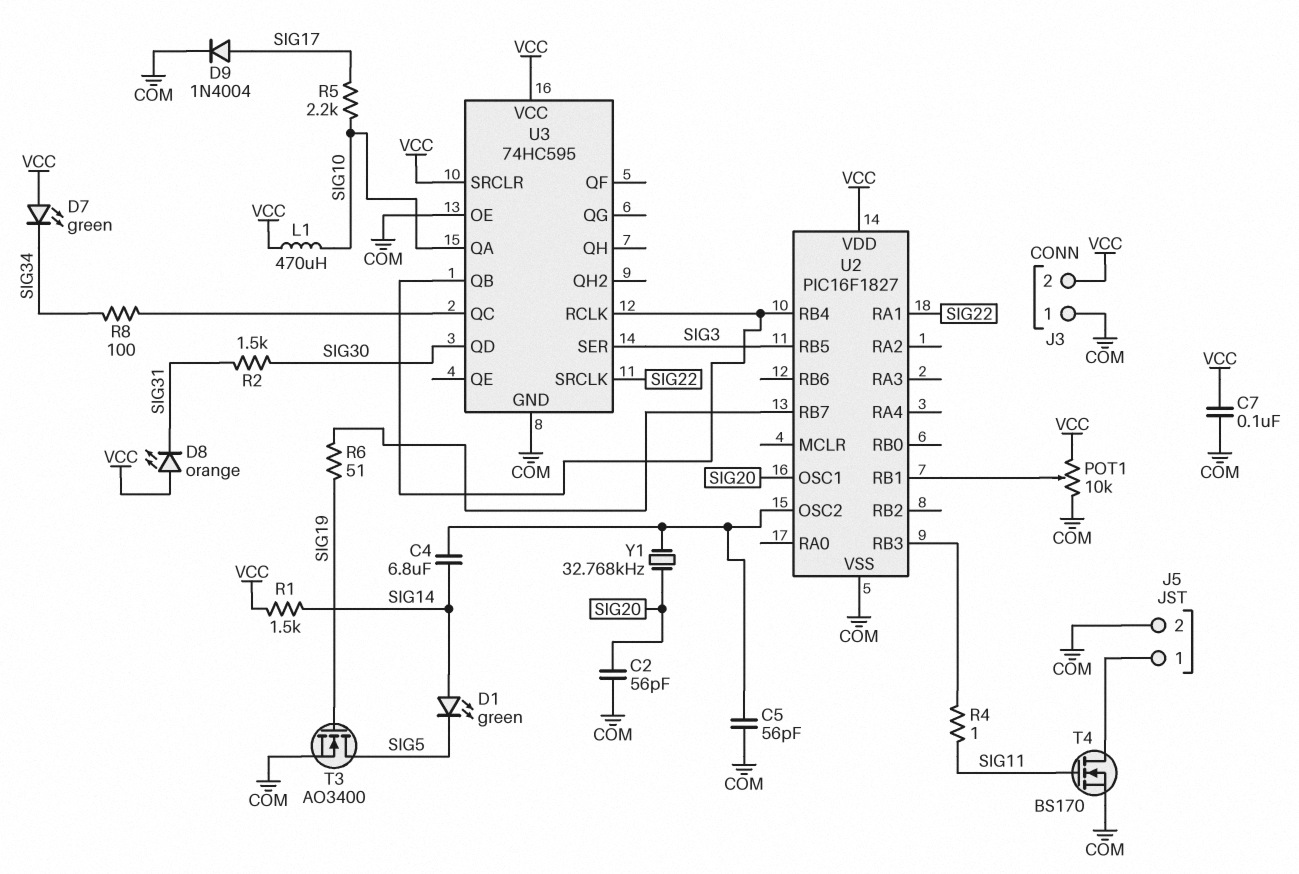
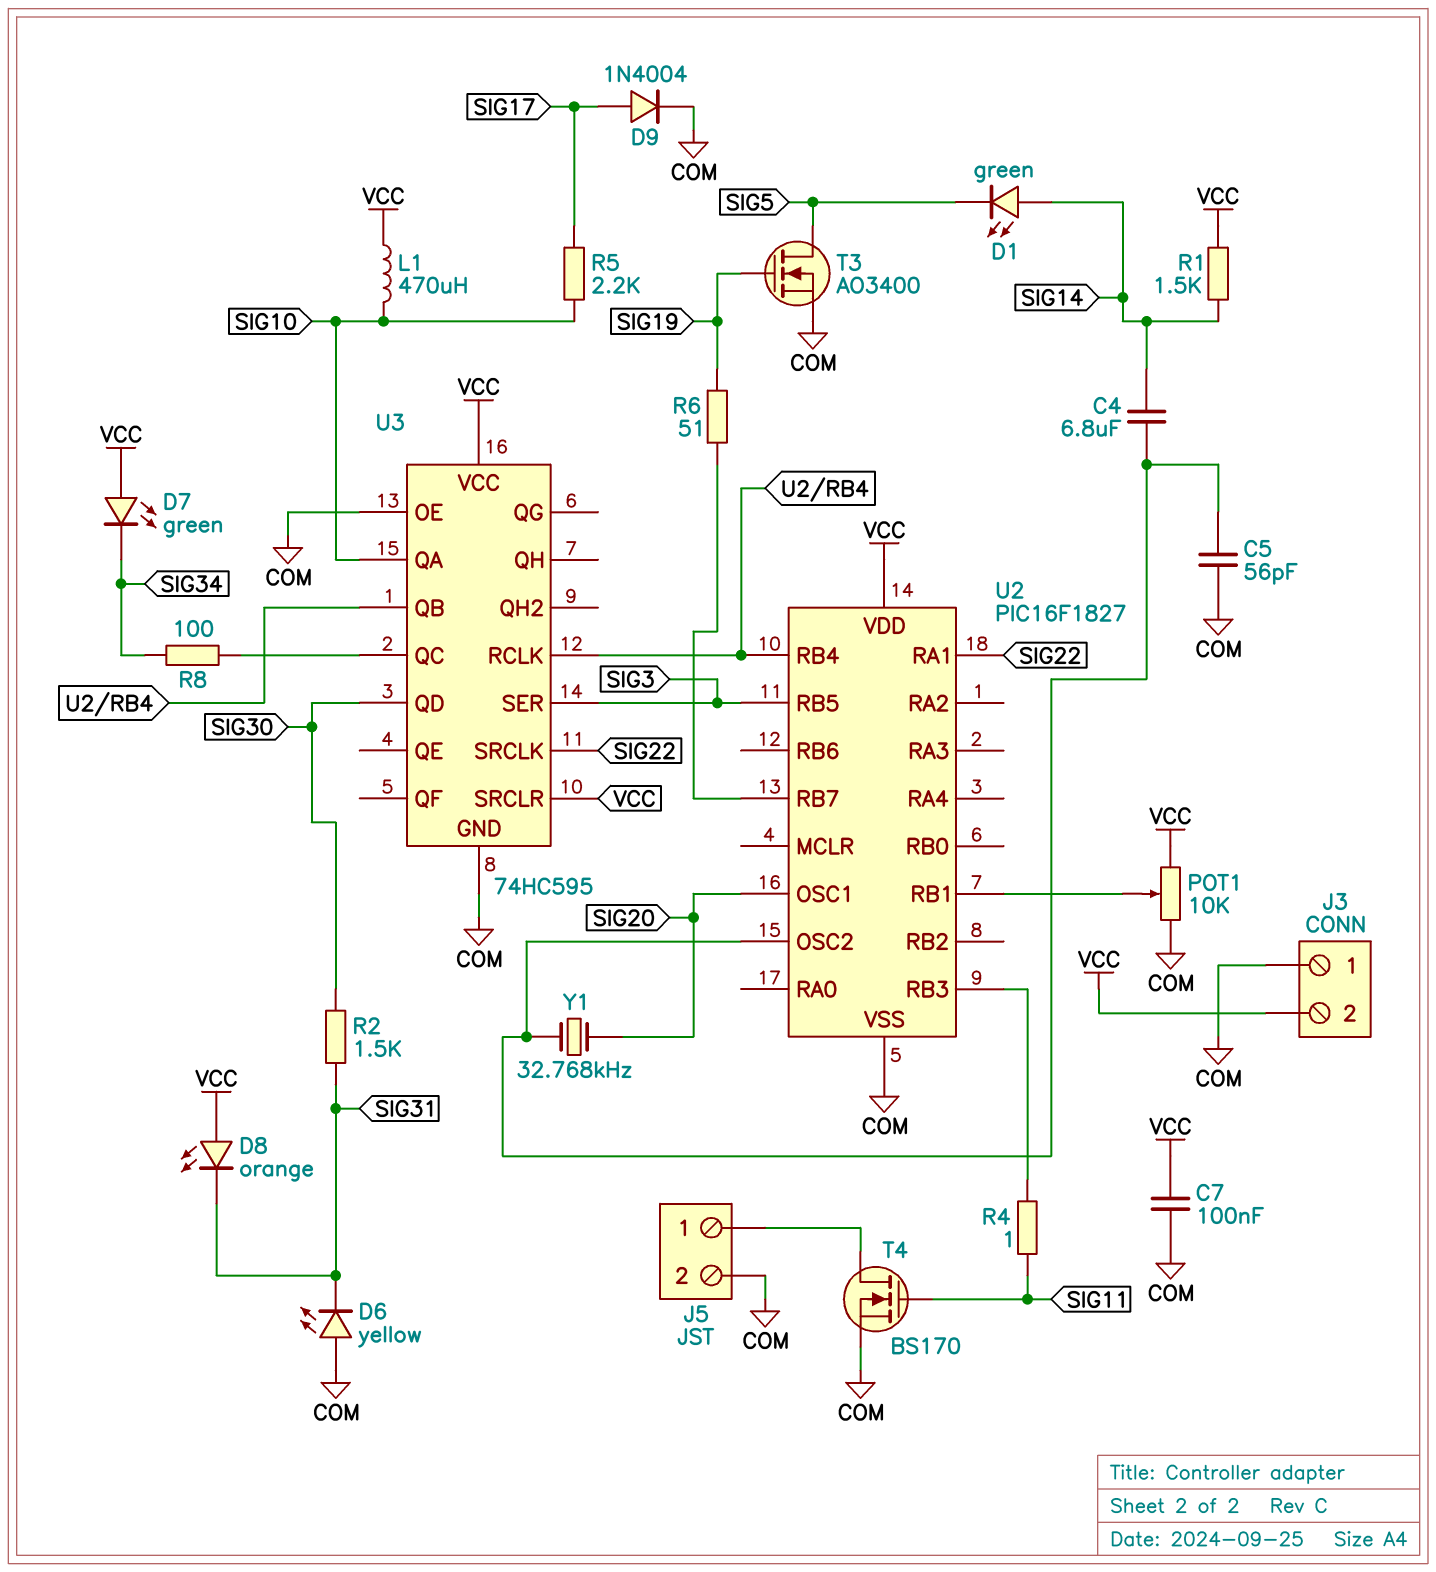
C2: 56pF (COM, SIG20) -> none
D6: none -> LED yellow (A COM, K SIG31)

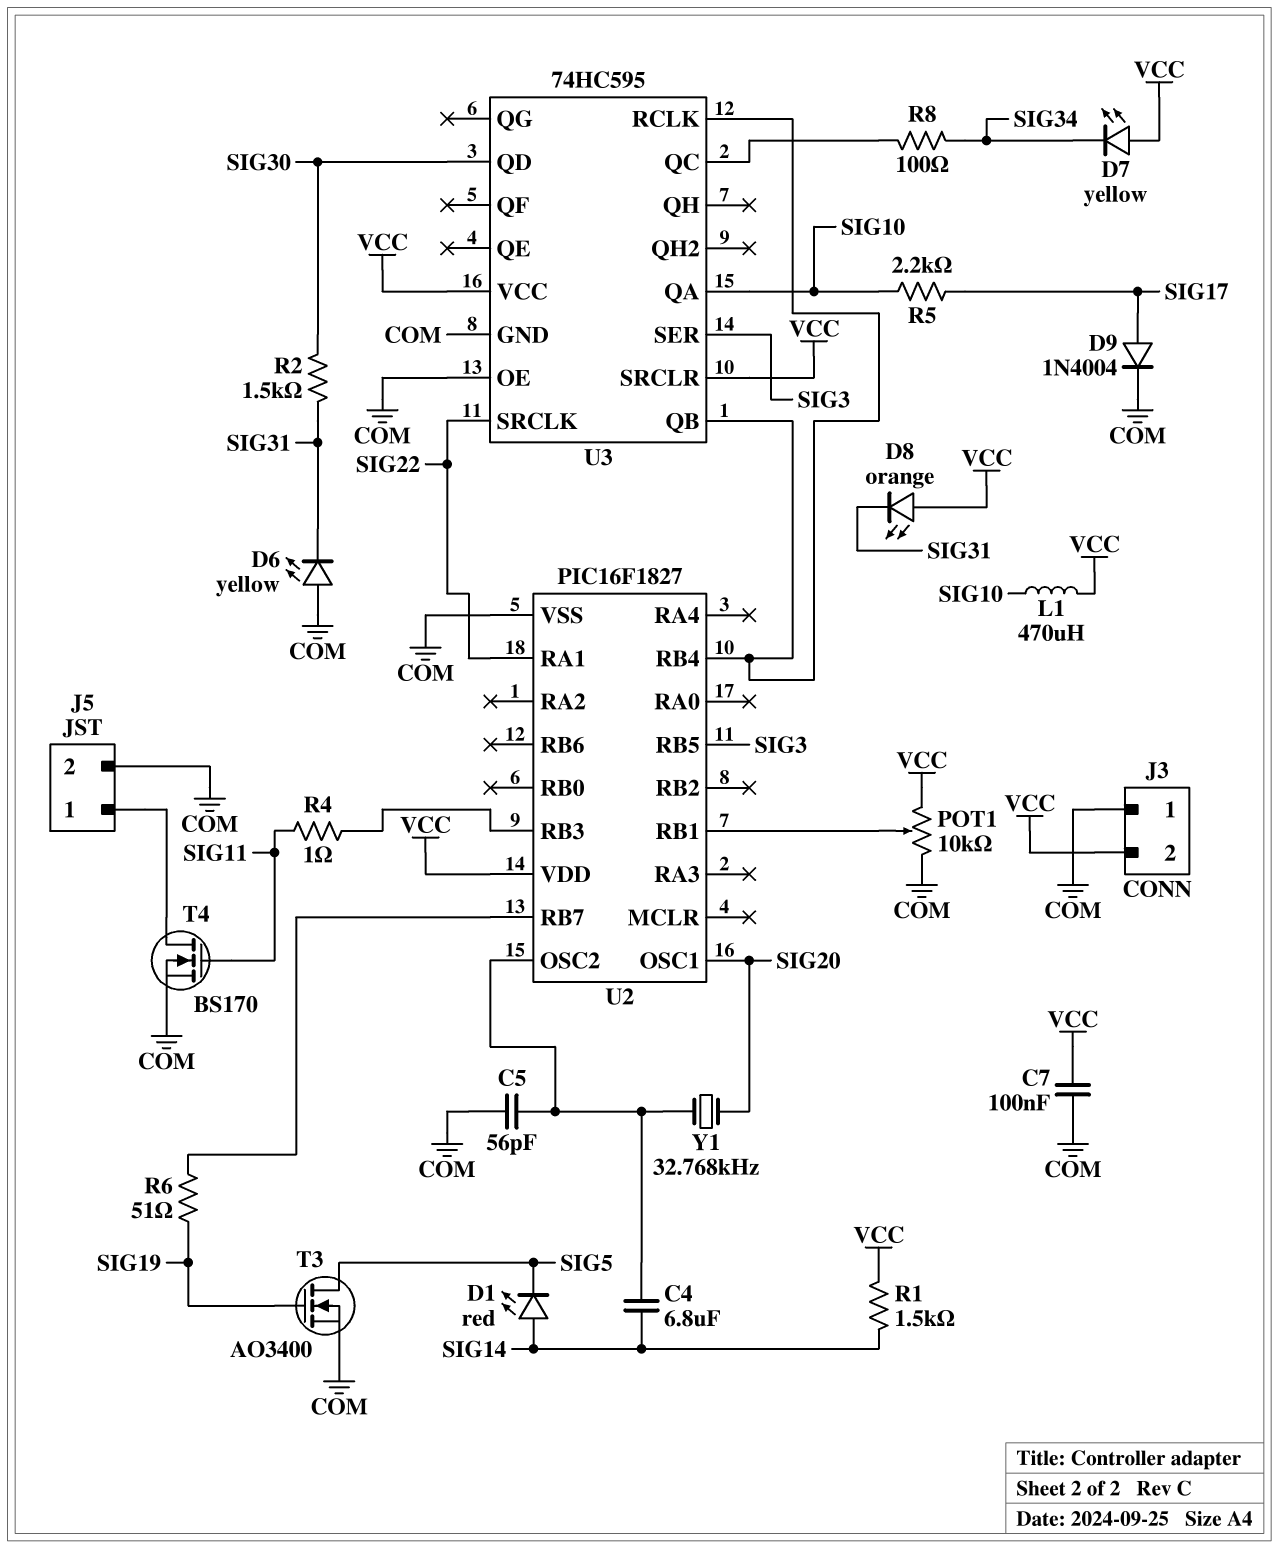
D1: LED green (A SIG14, K SIG5) -> LED red (A SIG14, K SIG5)
D7: LED green (A VCC, K SIG34) -> LED yellow (A VCC, K SIG34)

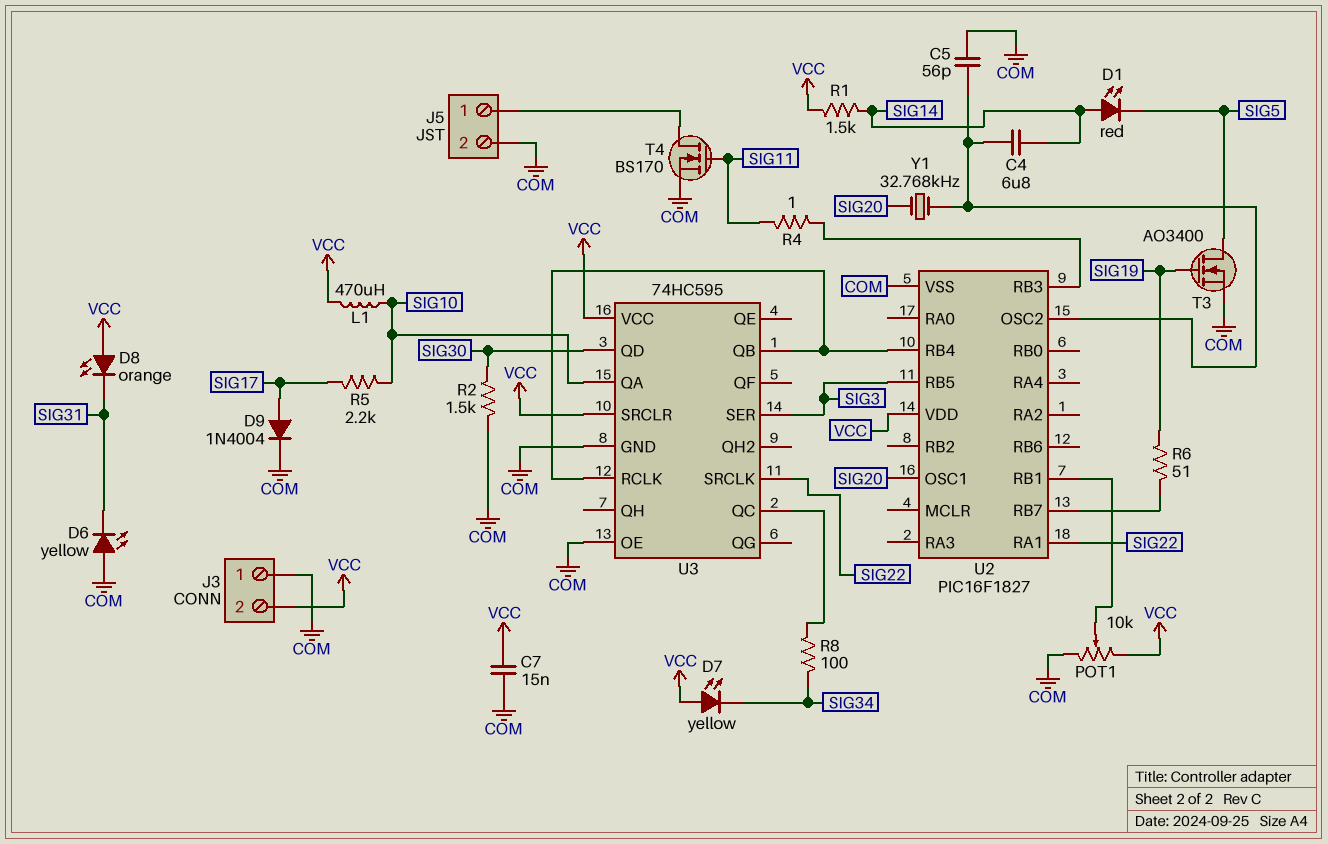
C7: 100nF (COM, VCC) -> 15nF (COM, VCC)
R2: 1.5k (SIG30, SIG31) -> 1.5k (COM, SIG30)

